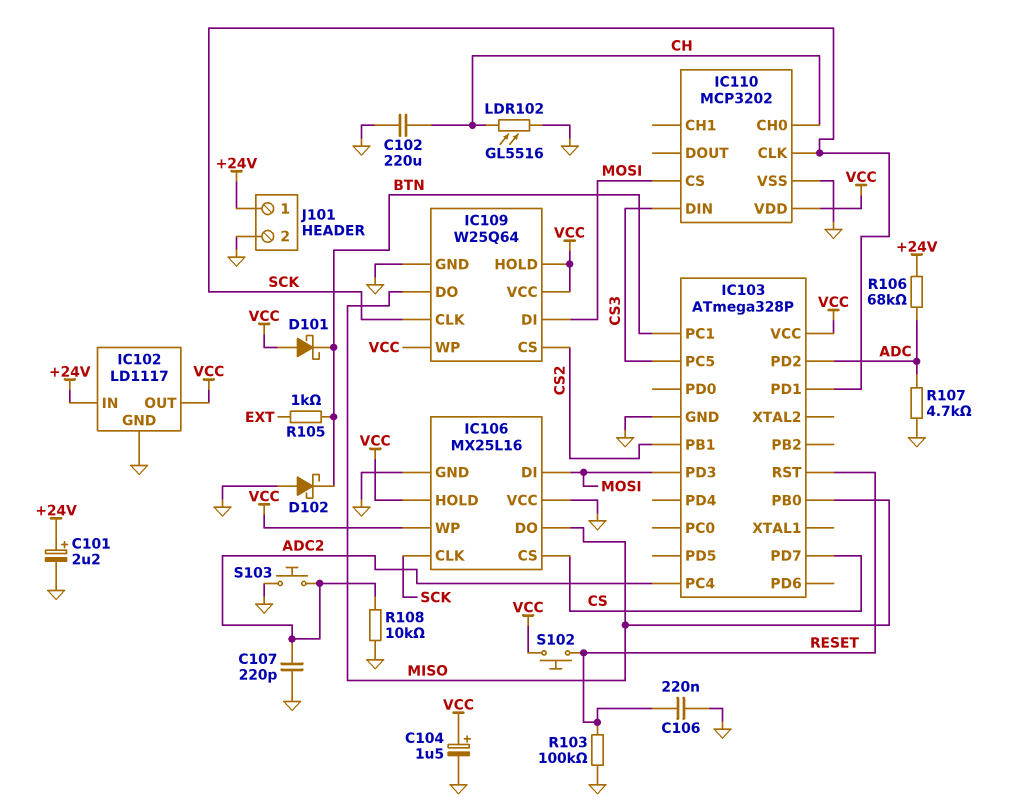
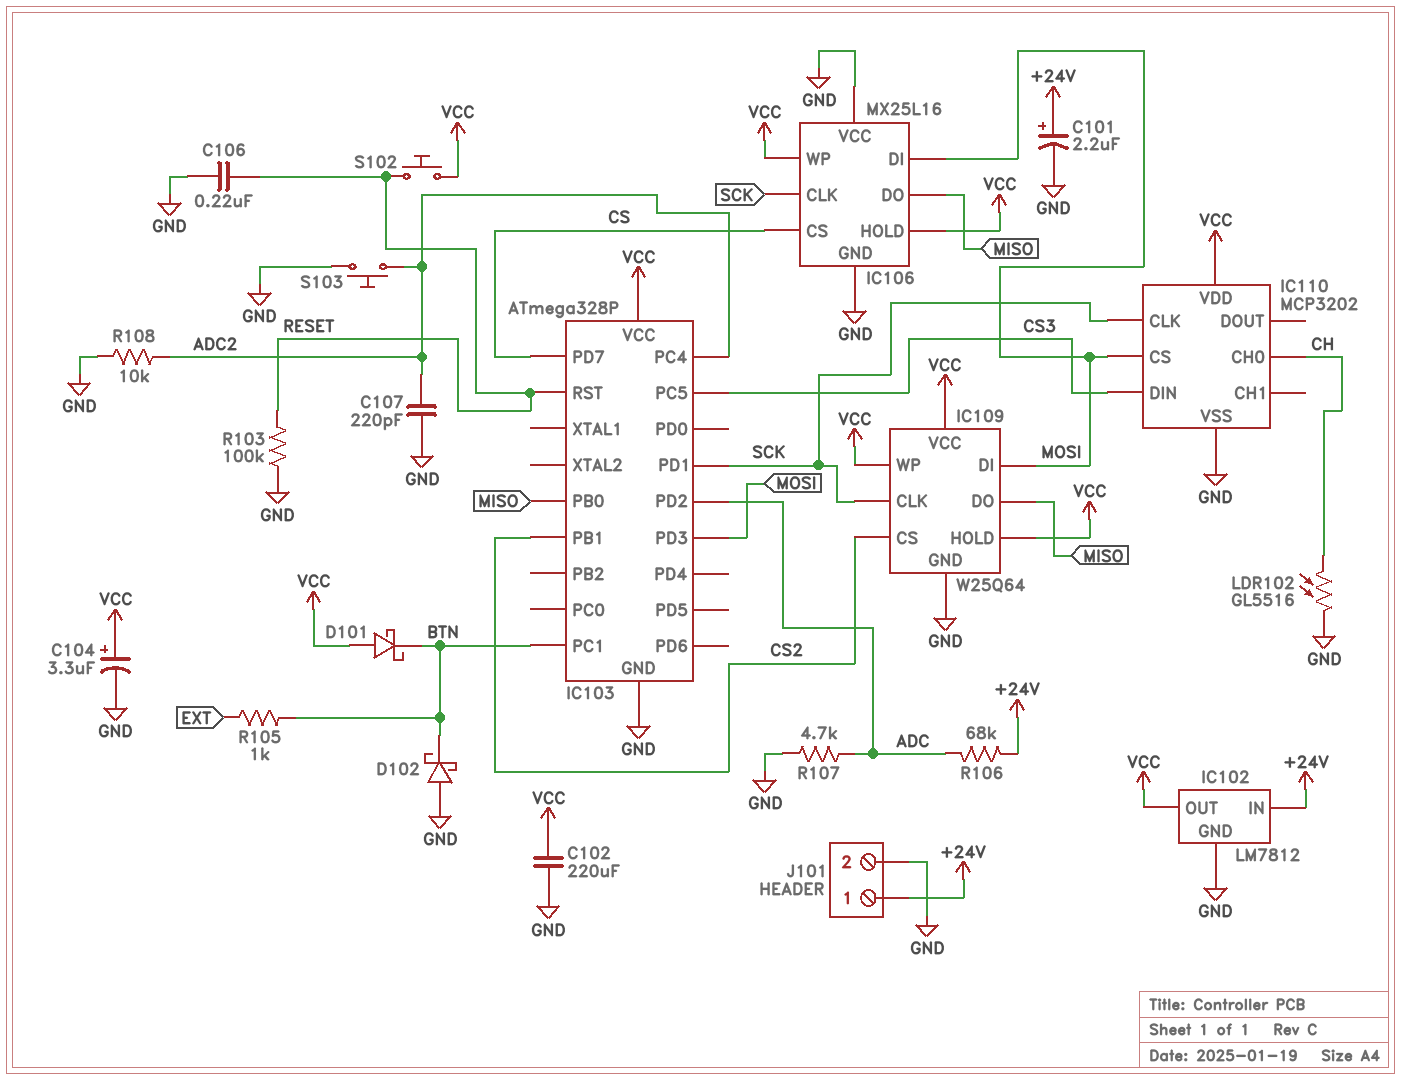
C102: 220uF (CH, GND) -> 220uF (GND, VCC)
C104: 1.5uF (plus VCC, minus GND) -> 3.3uF (plus VCC, minus GND)
IC102: LD1117 -> LM7812

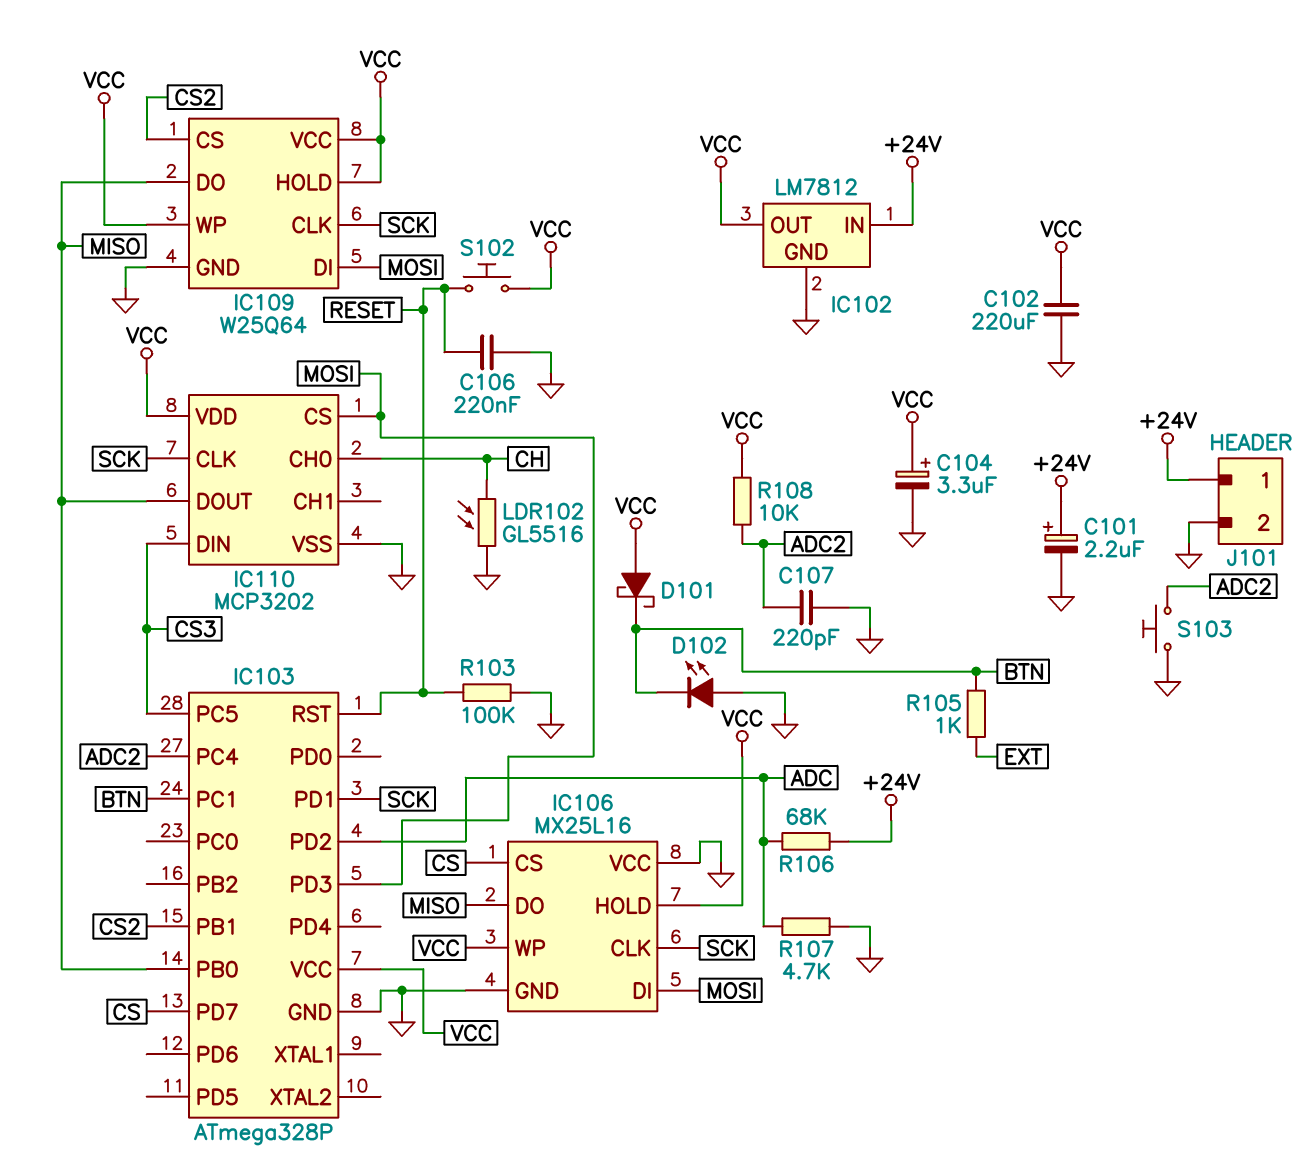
D102: schottky (A GND, K BTN) -> LED (A GND, K BTN)
IC110 pin DOUT: none -> MISO
R108: 10k (ADC2, GND) -> 10k (ADC2, VCC)

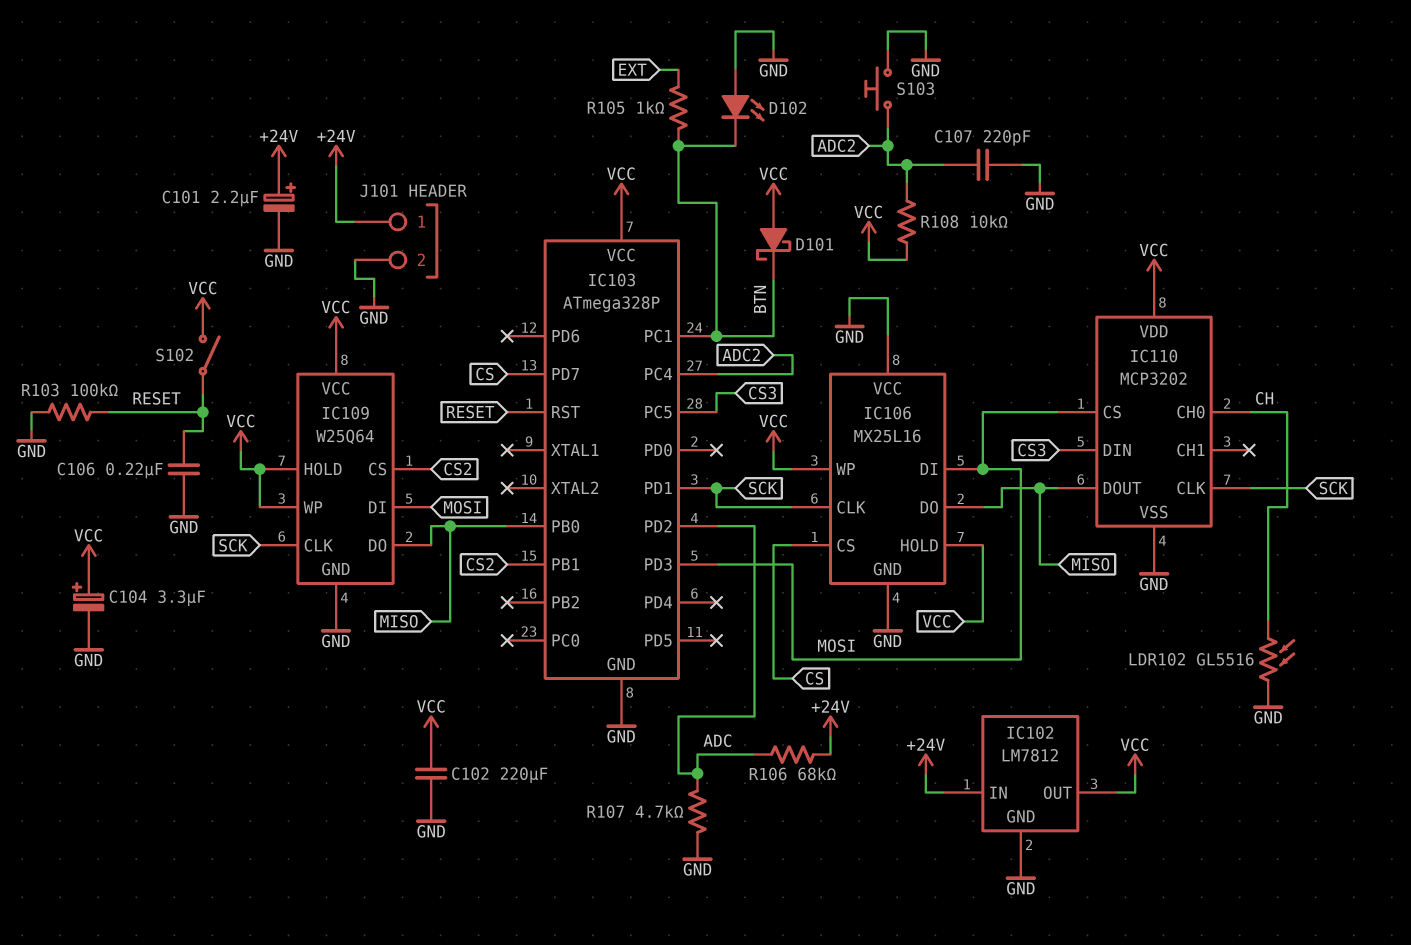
S102: button (RESET, VCC) -> switch (RESET, VCC)

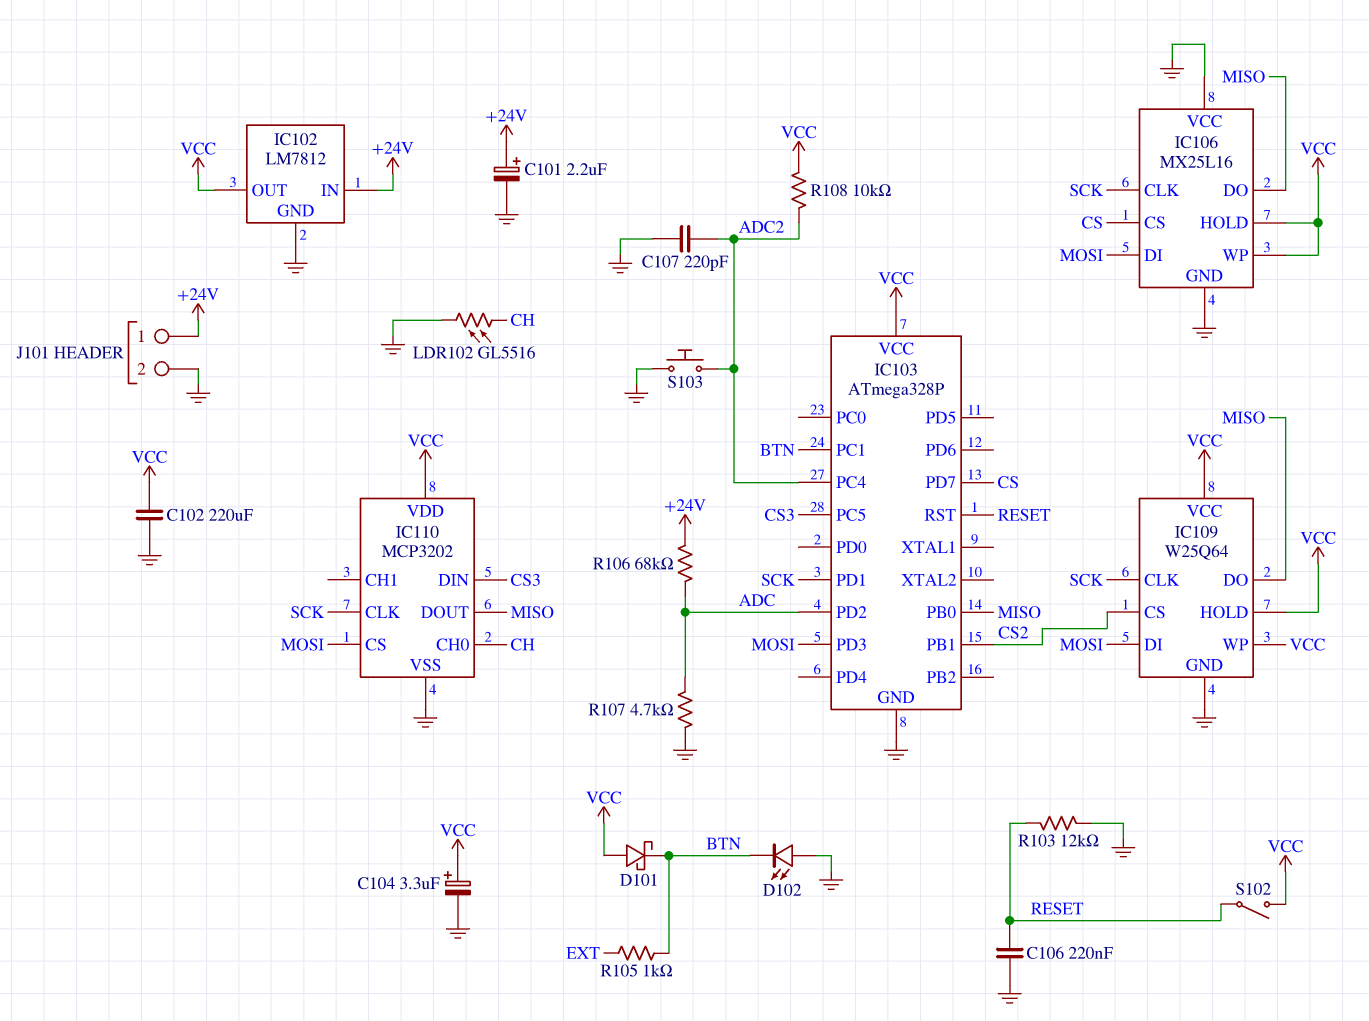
R103: 100k (GND, RESET) -> 12k (GND, RESET)

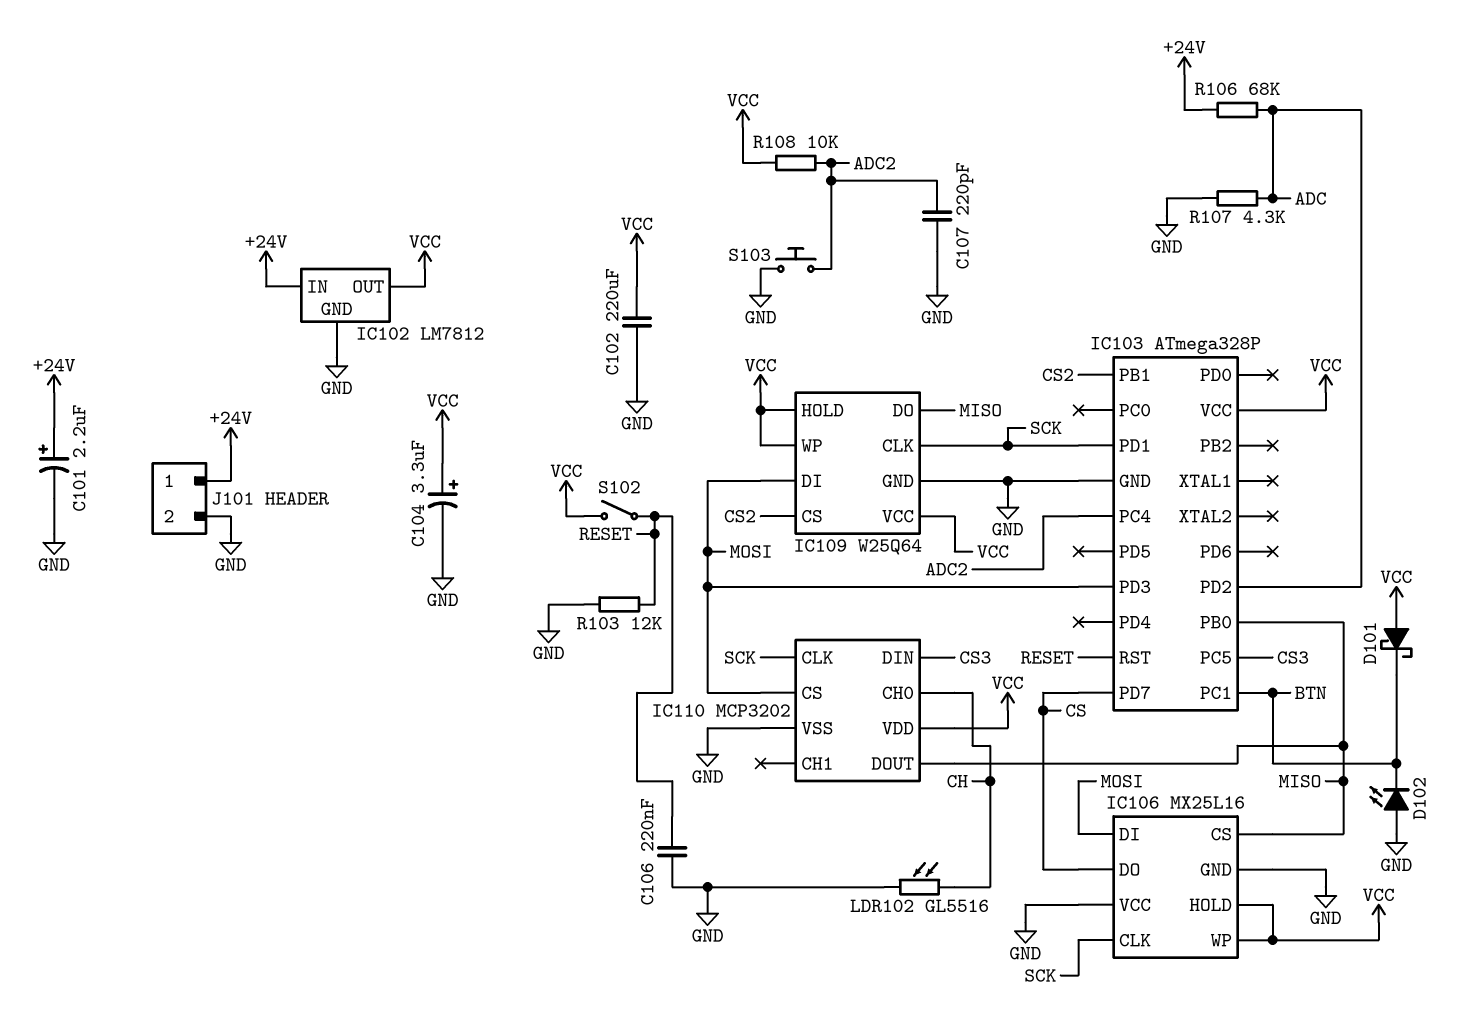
IC106 pin CS: CS -> MISO
IC106 pin DO: MISO -> CS
R105: 1k (BTN, EXT) -> none
R107: 4.7k (ADC, GND) -> 4.3k (ADC, GND)

